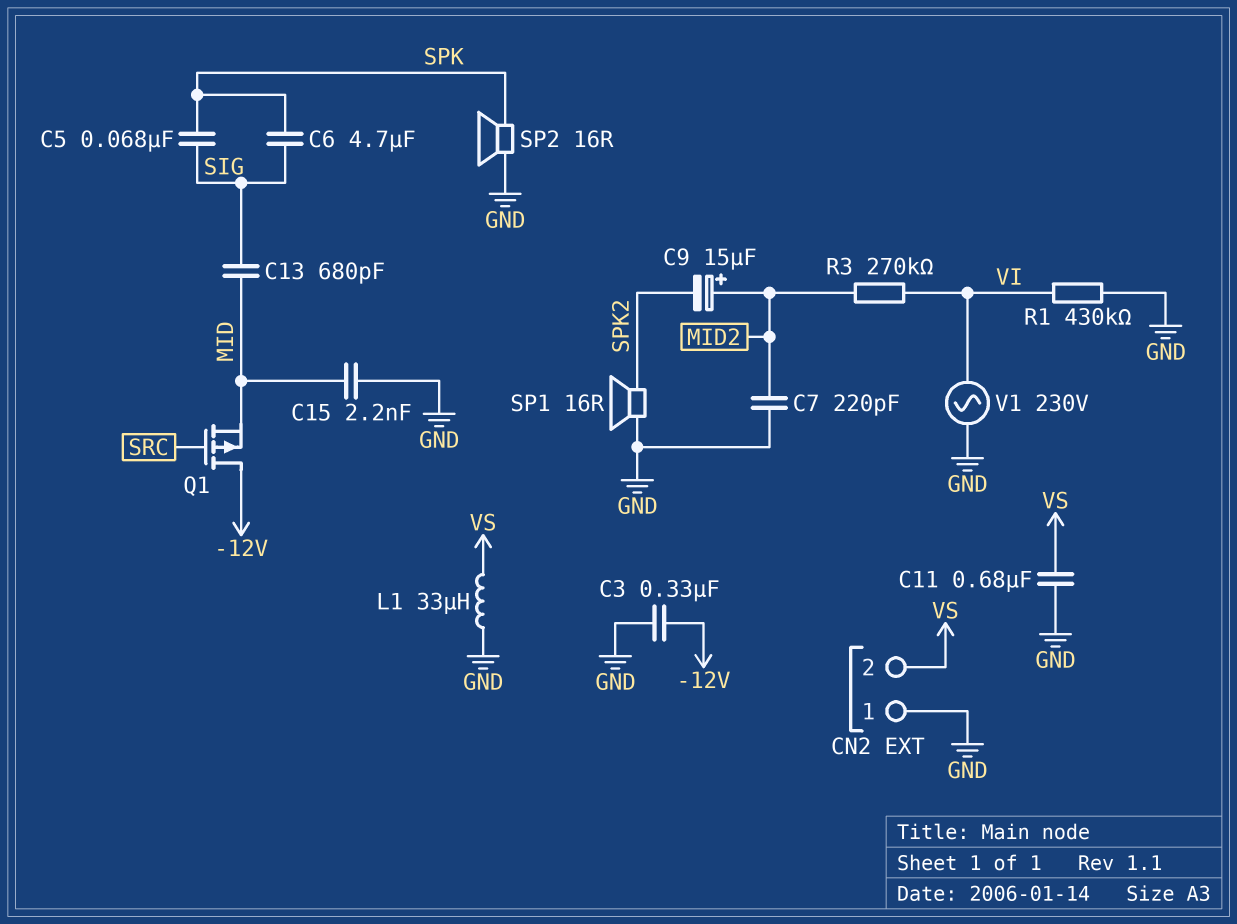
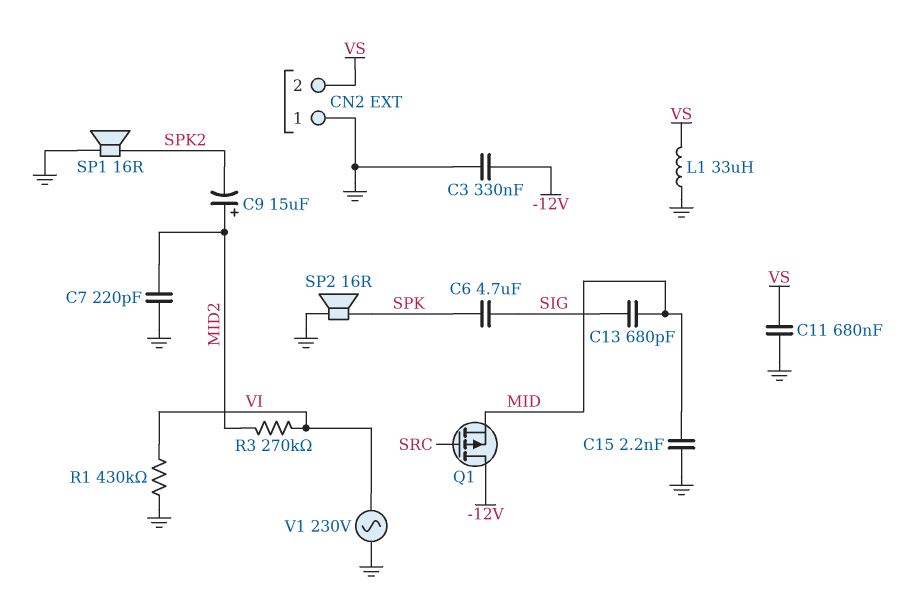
C5: 68nF (SIG, SPK) -> none

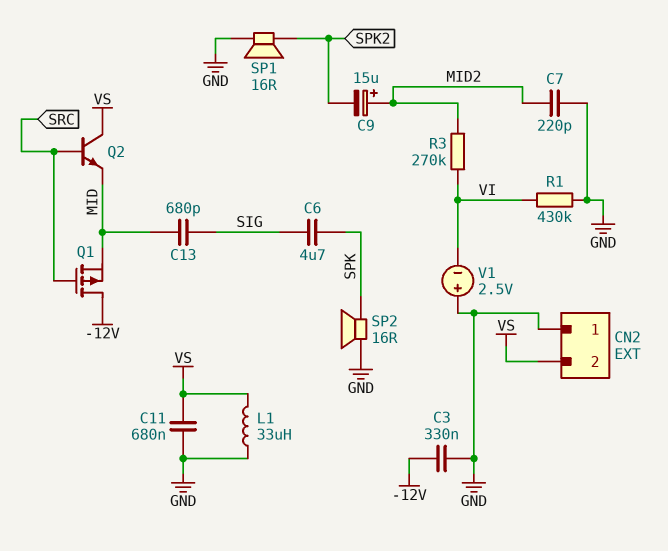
C15: 2.2nF (GND, MID) -> none
Q2: none -> NPN (B SRC, C VS, E MID)
V1: AC 230V (GND, VI) -> 2.5V (plus GND, minus VI)

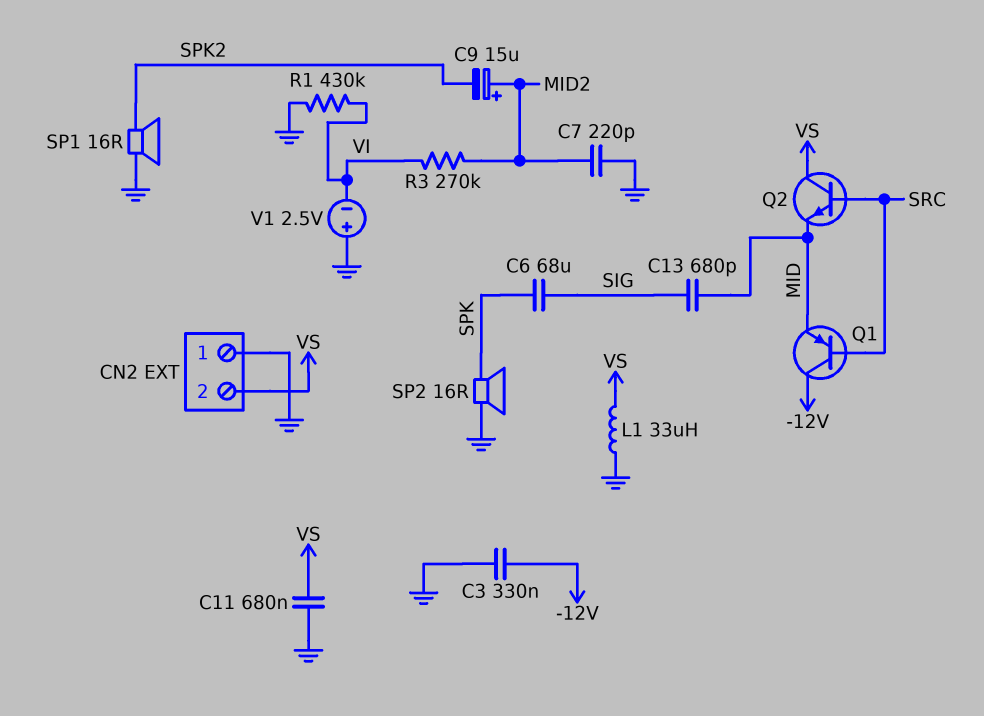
C6: 4.7uF (SIG, SPK) -> 68uF (SIG, SPK)
Q1: PMOS (G SRC, D -12V, S MID) -> PNP (B SRC, C -12V, E MID)

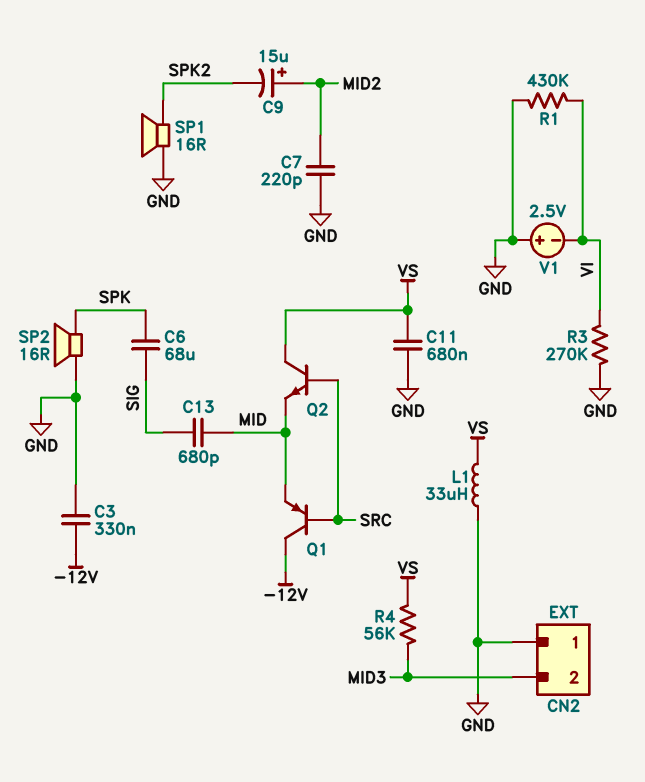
CN2 pin 2: VS -> MID3
R3: 270k (MID2, VI) -> 270k (GND, VI)
R4: none -> 56k (MID3, VS)

